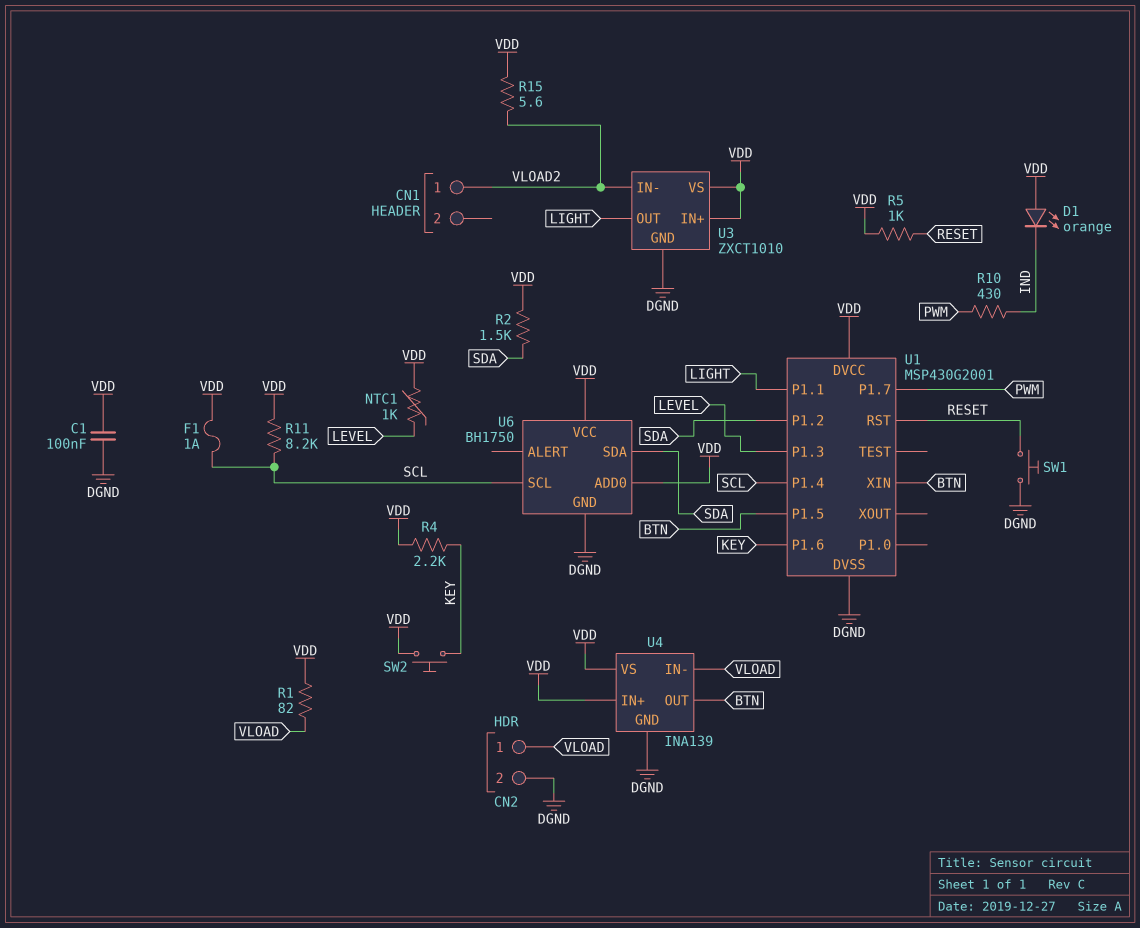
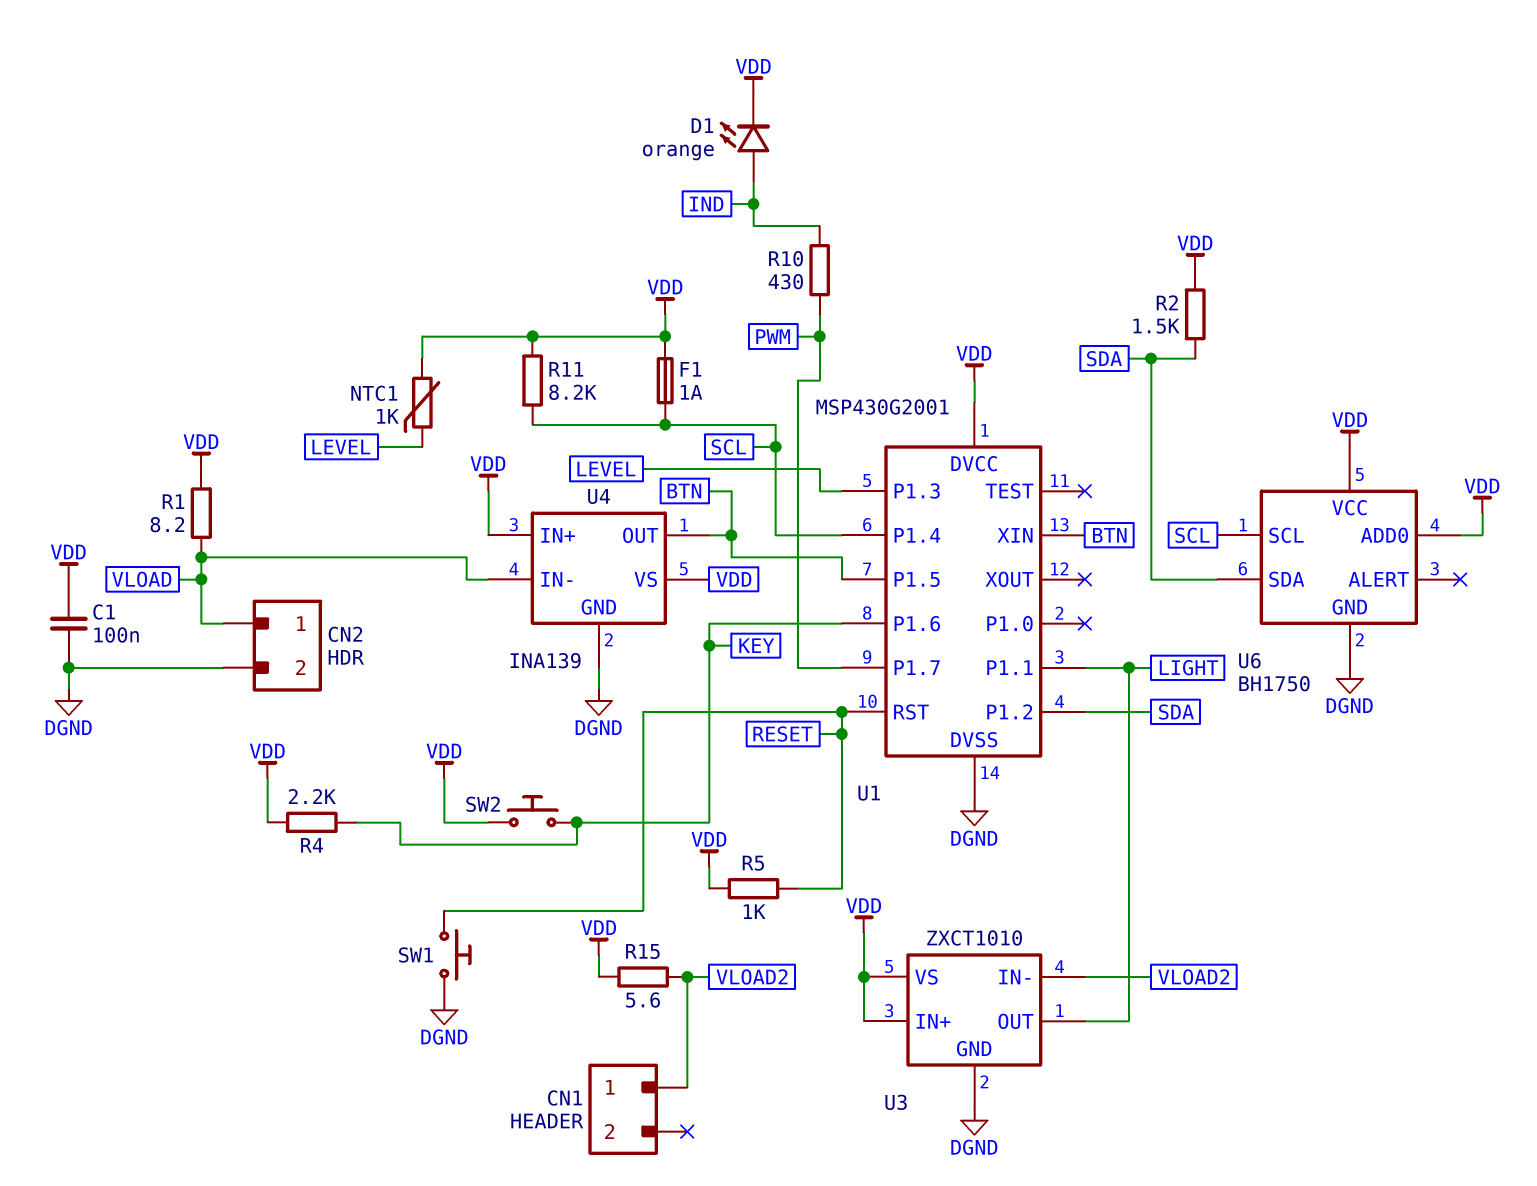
D1: LED orange (A VDD, K IND) -> LED orange (A IND, K VDD)
R1: 82 (VDD, VLOAD) -> 8.2 (VDD, VLOAD)

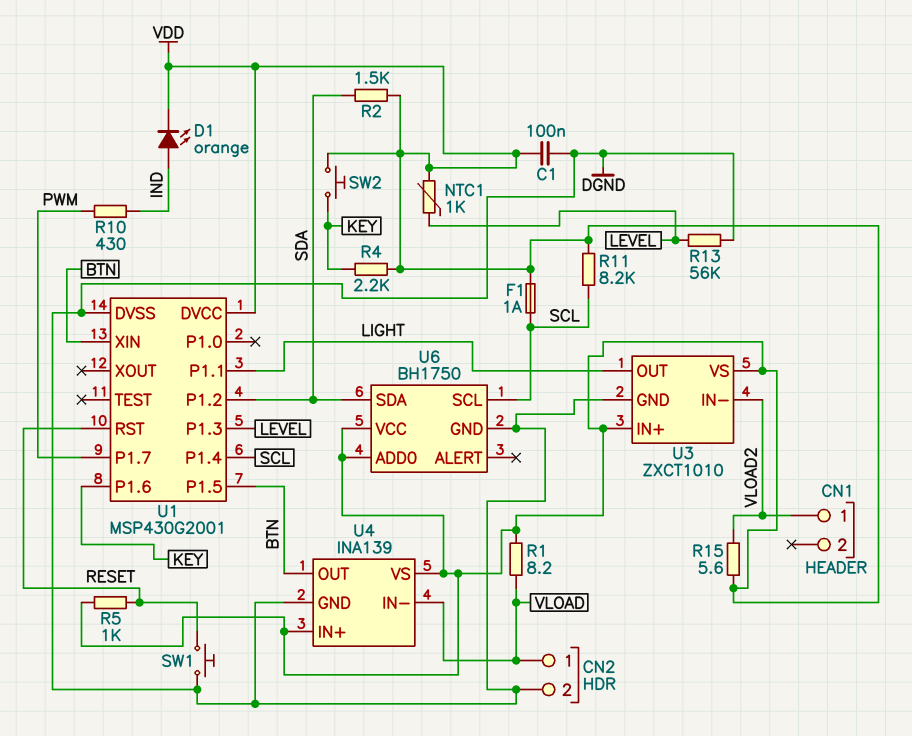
R13: none -> 56k (DGND, LEVEL)

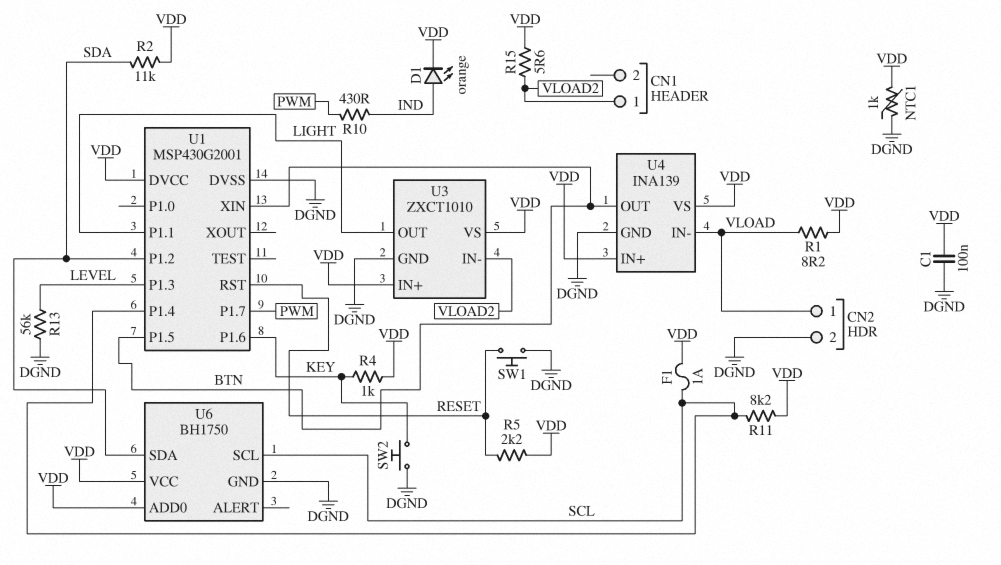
NTC1: 1k (LEVEL, VDD) -> 1k (DGND, VDD)
R2: 1.5k (SDA, VDD) -> 11k (SDA, VDD)
R4: 2.2k (KEY, VDD) -> 1k (KEY, VDD)
R5: 1k (RESET, VDD) -> 2.2k (RESET, VDD)
SW2: button (KEY, VDD) -> button (DGND, KEY)

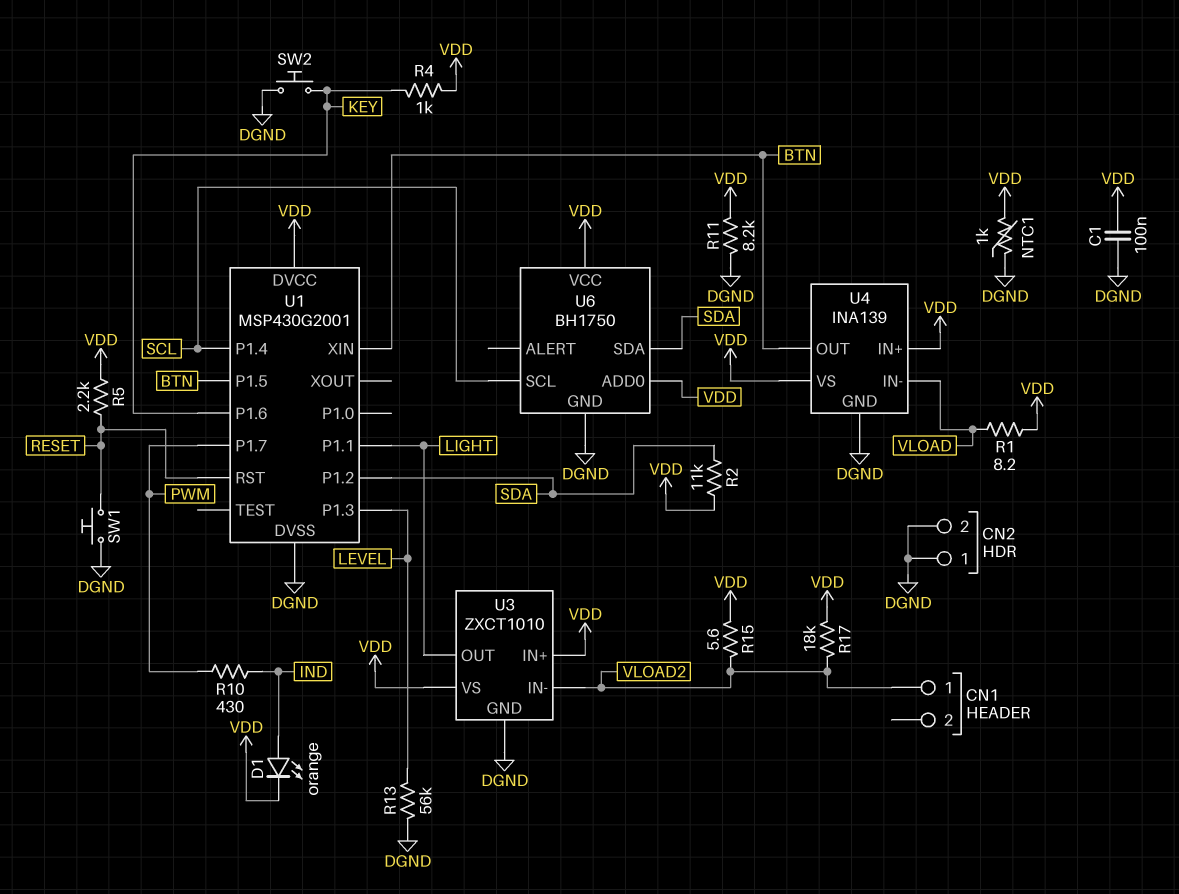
CN2 pin 1: VLOAD -> DGND
F1: 1A (SCL, VDD) -> none
R11: 8.2k (SCL, VDD) -> 8.2k (DGND, VDD)
R17: none -> 18k (VDD, VLOAD2)

